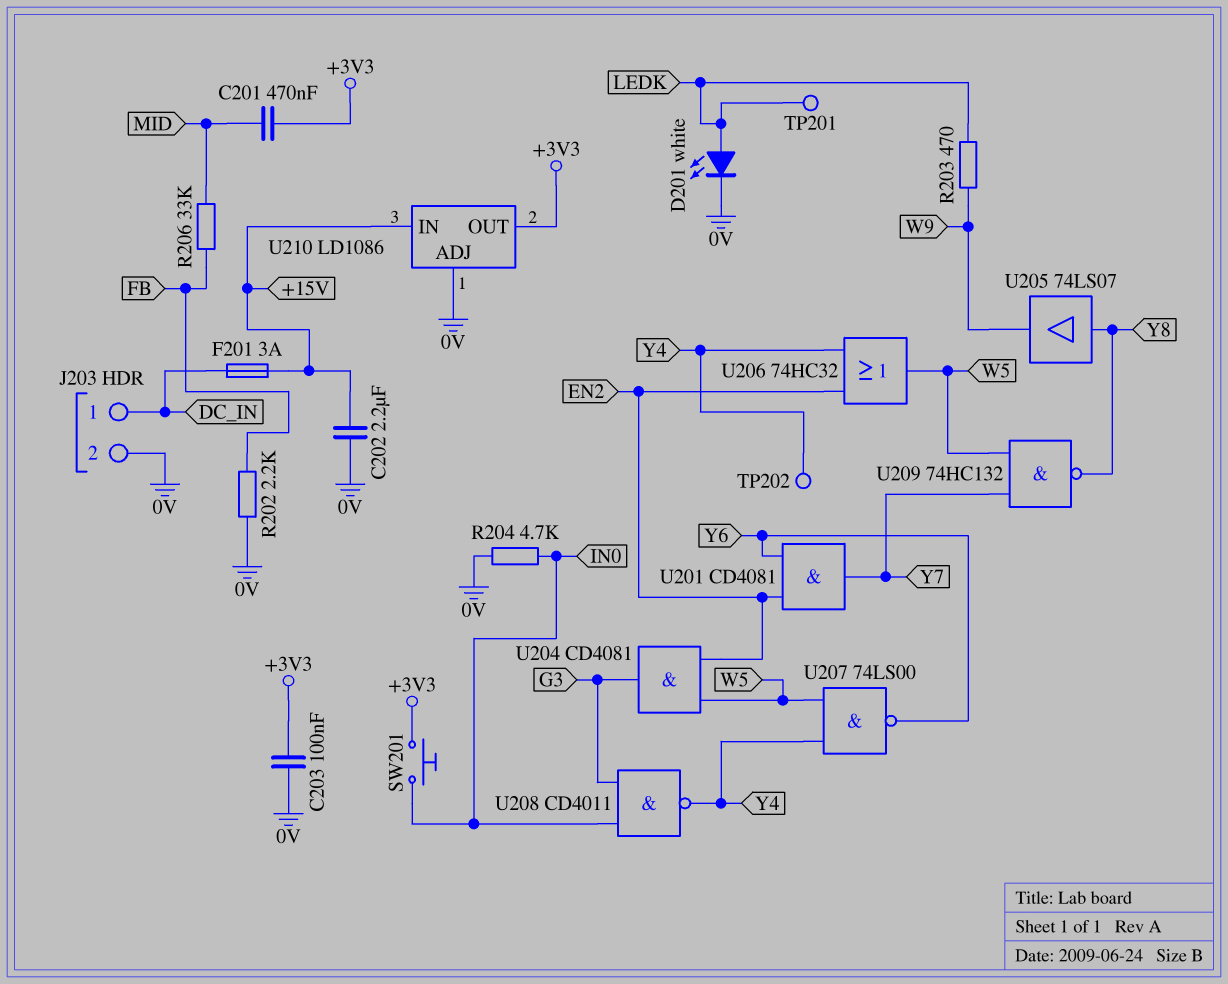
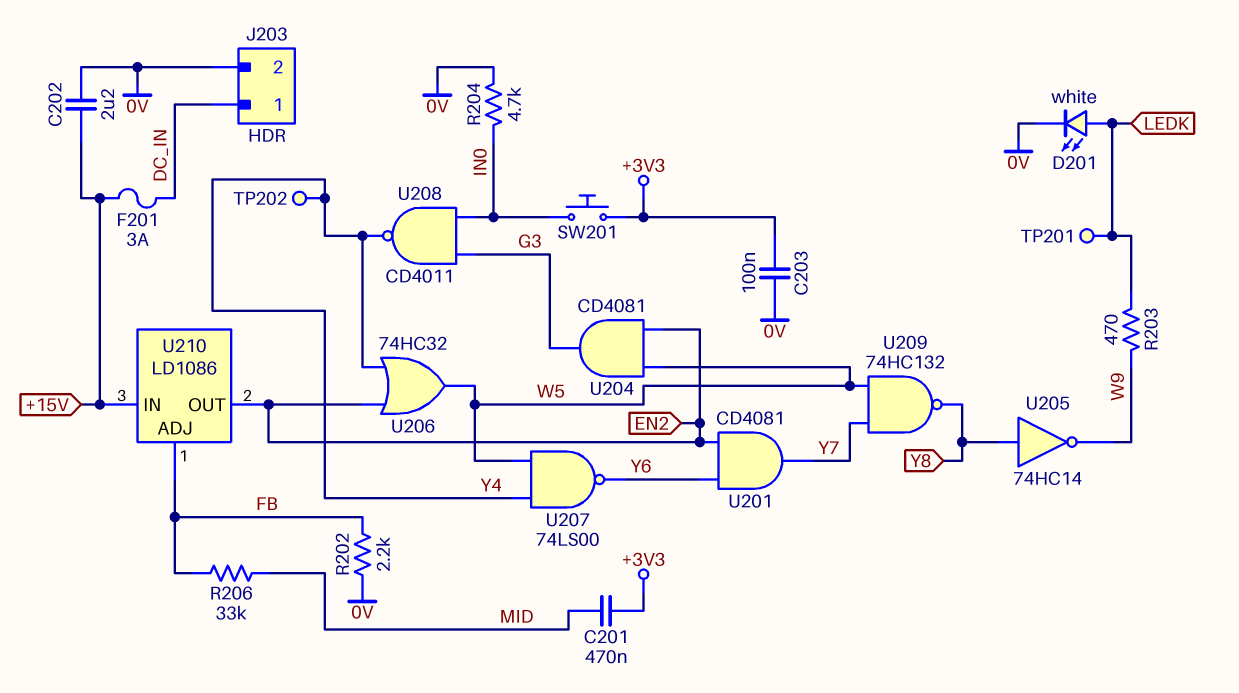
U205: buffer 74LS07 (in Y8, out W9) -> NOT 74HC14 (in Y8, out W9)
U210 pin ADJ: 0V -> FB
U210 pin OUT: +3V3 -> EN2

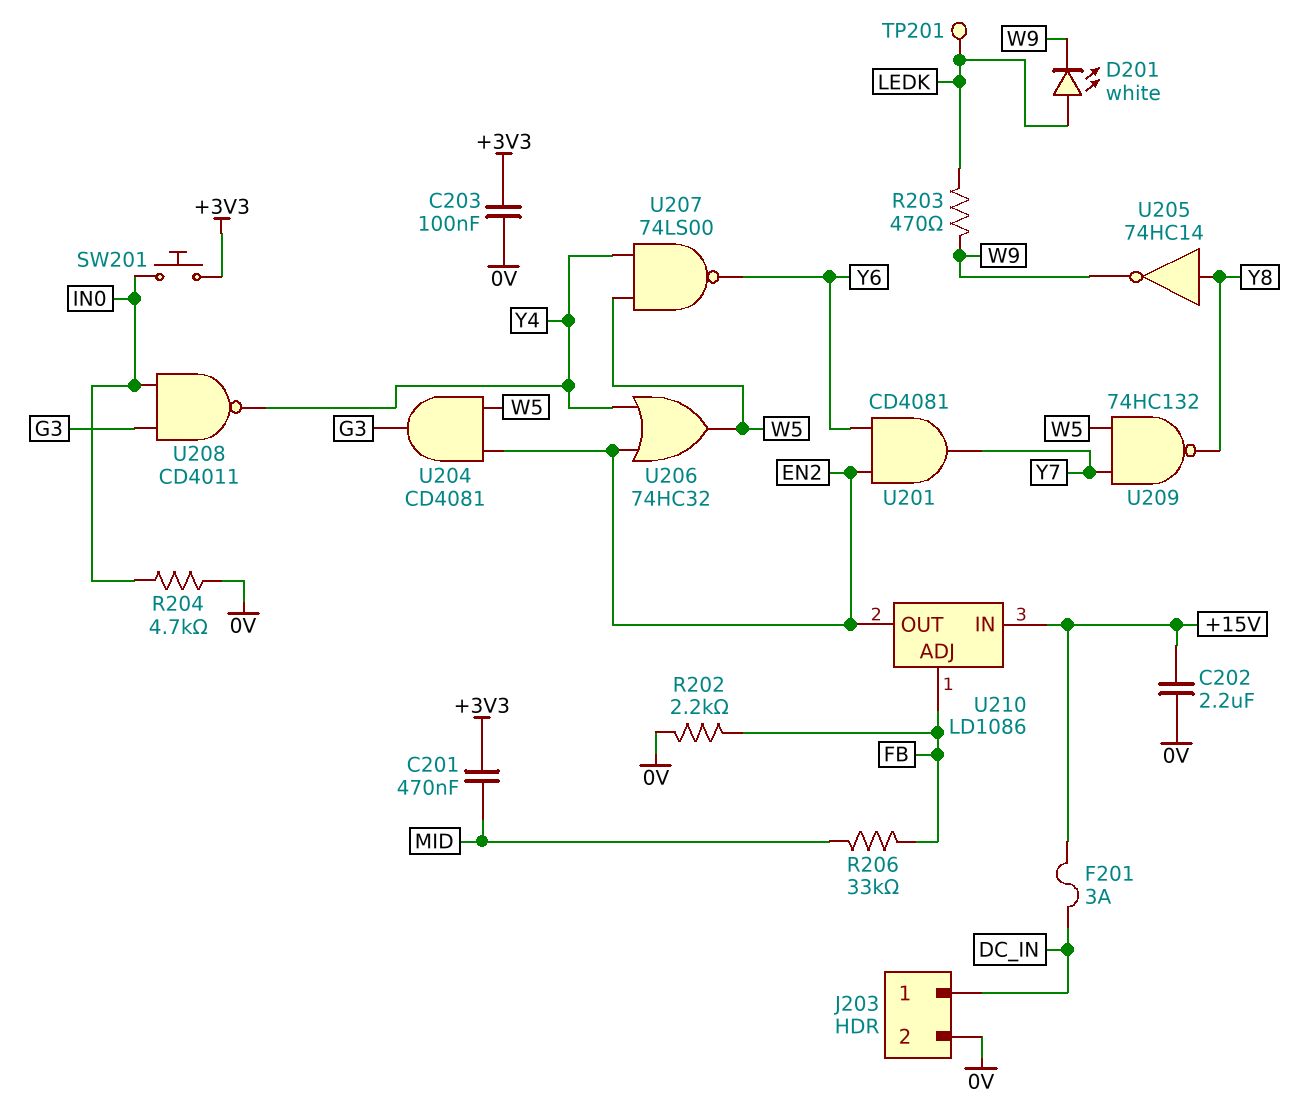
D201: LED white (A LEDK, K 0V) -> LED white (A LEDK, K W9)
TP202: test point (Y4) -> none

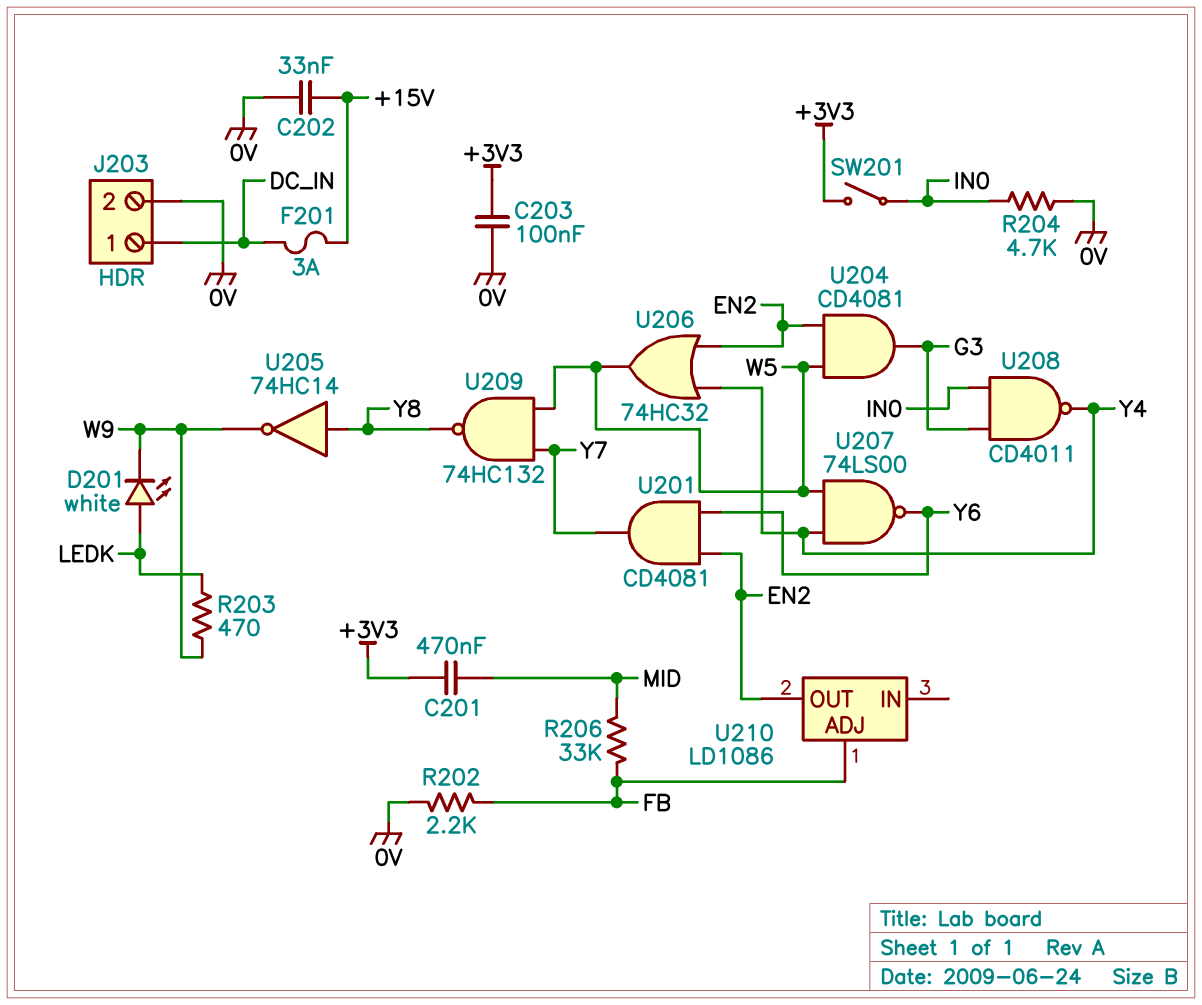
C202: 2.2uF (+15V, 0V) -> 33nF (+15V, 0V)
SW201: button (+3V3, IN0) -> switch (+3V3, IN0)
TP201: test point (LEDK) -> none
U210 pin IN: +15V -> none

